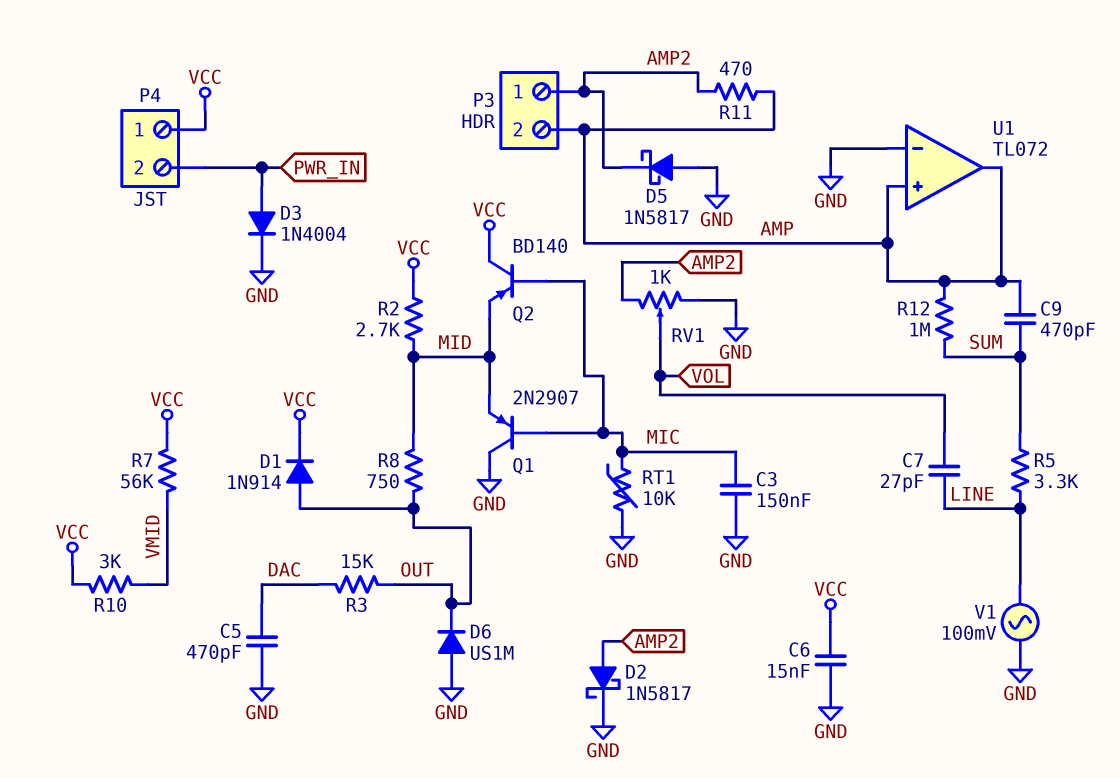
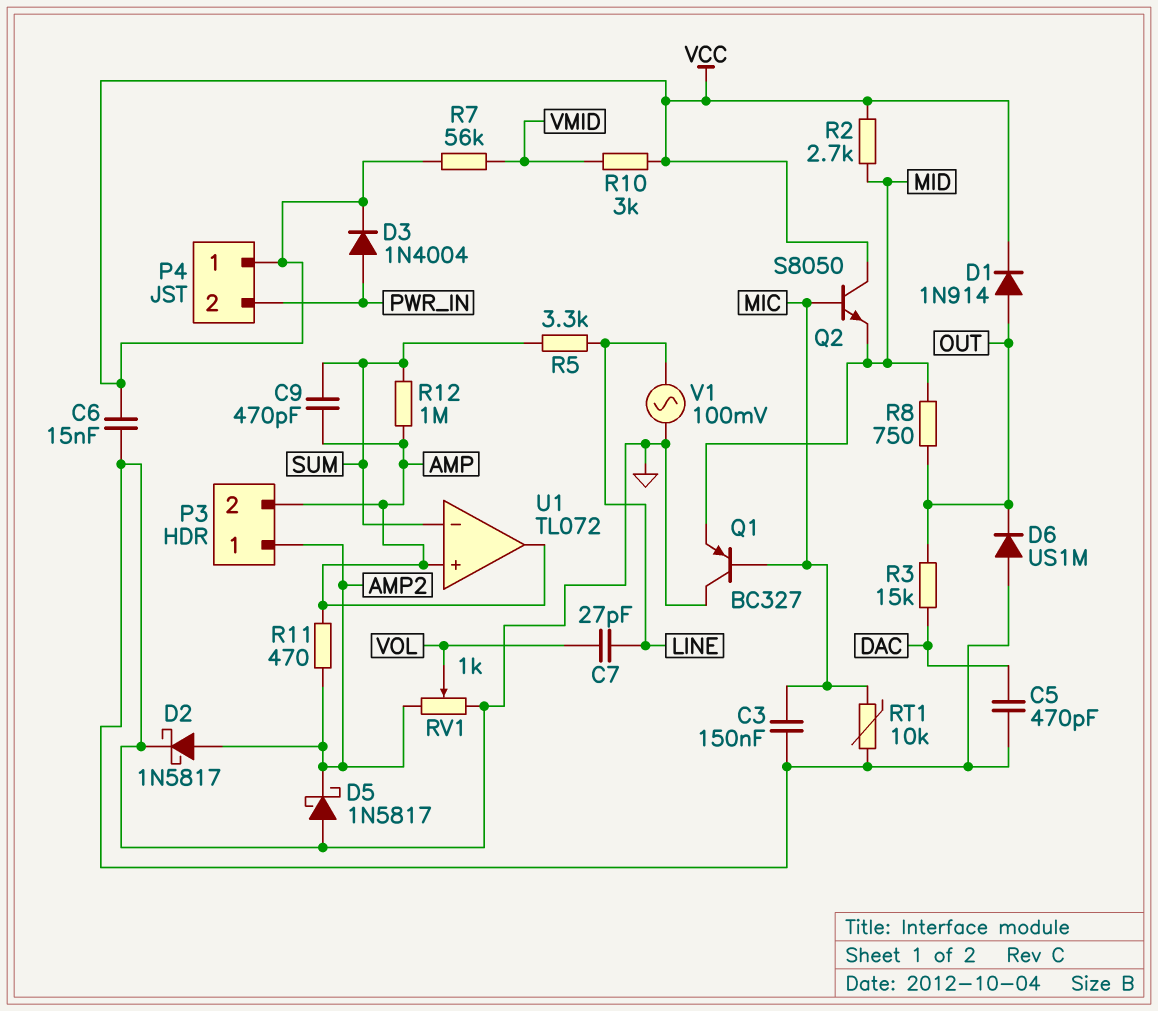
D3: diode 1N4004 (A PWR_IN, K GND) -> diode 1N4004 (A PWR_IN, K VCC)
Q1: PNP 2N2907 (B MIC, C GND, E MID) -> PNP BC327 (B MIC, C GND, E MID)
Q2: PNP BD140 (B MIC, C VCC, E MID) -> NPN S8050 (B MIC, C VCC, E MID)
U1 pin in-: GND -> SUM

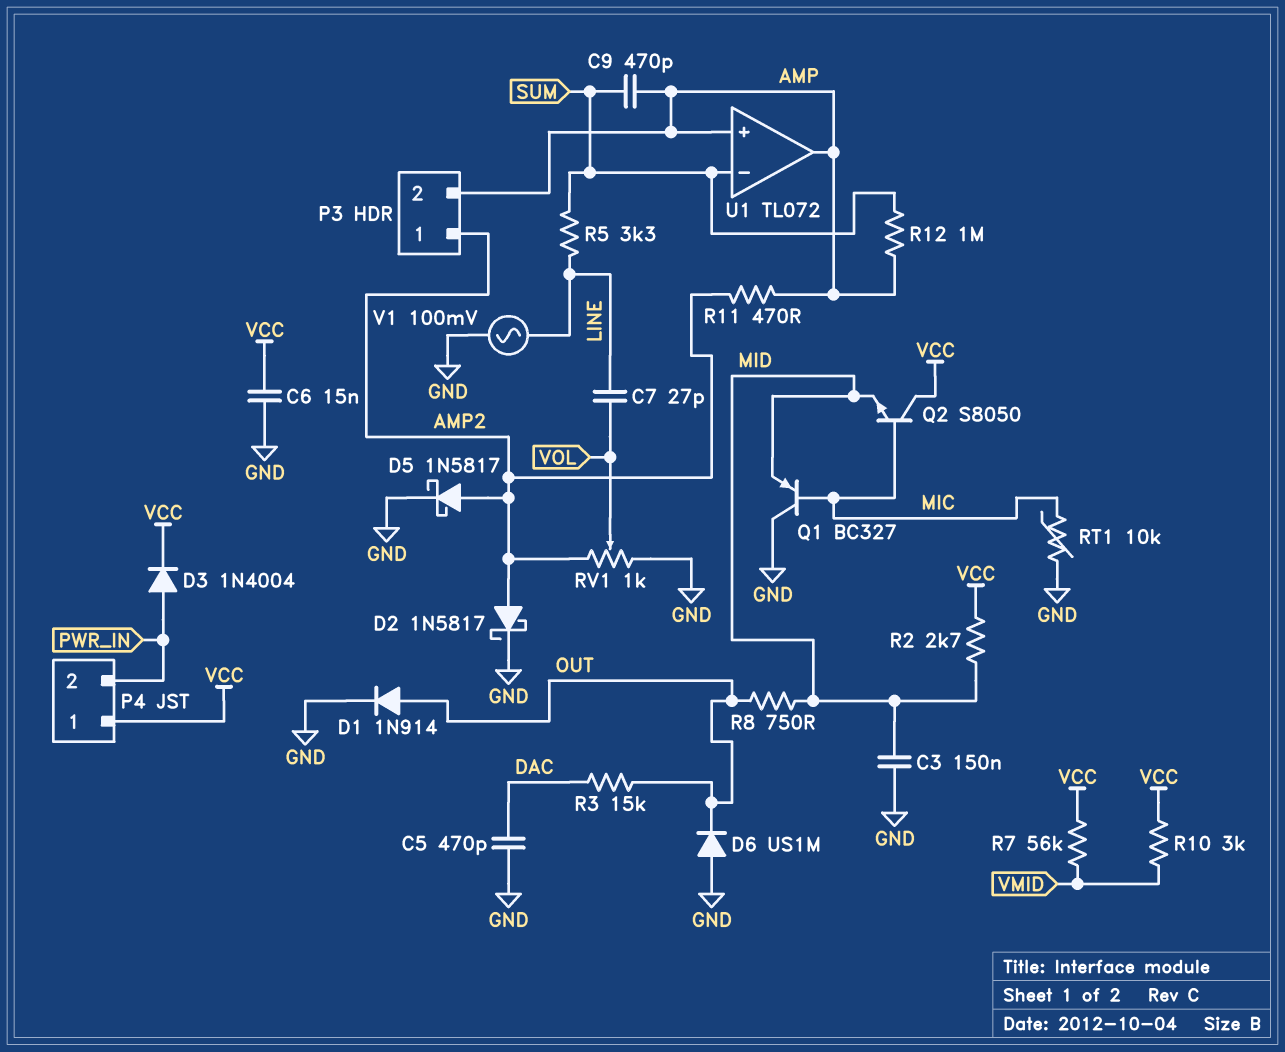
C3: 150nF (GND, MIC) -> 150nF (GND, MID)
D1: diode 1N914 (A OUT, K VCC) -> diode 1N914 (A OUT, K GND)
D5: schottky 1N5817 (A GND, K AMP2) -> schottky 1N5817 (A AMP2, K GND)

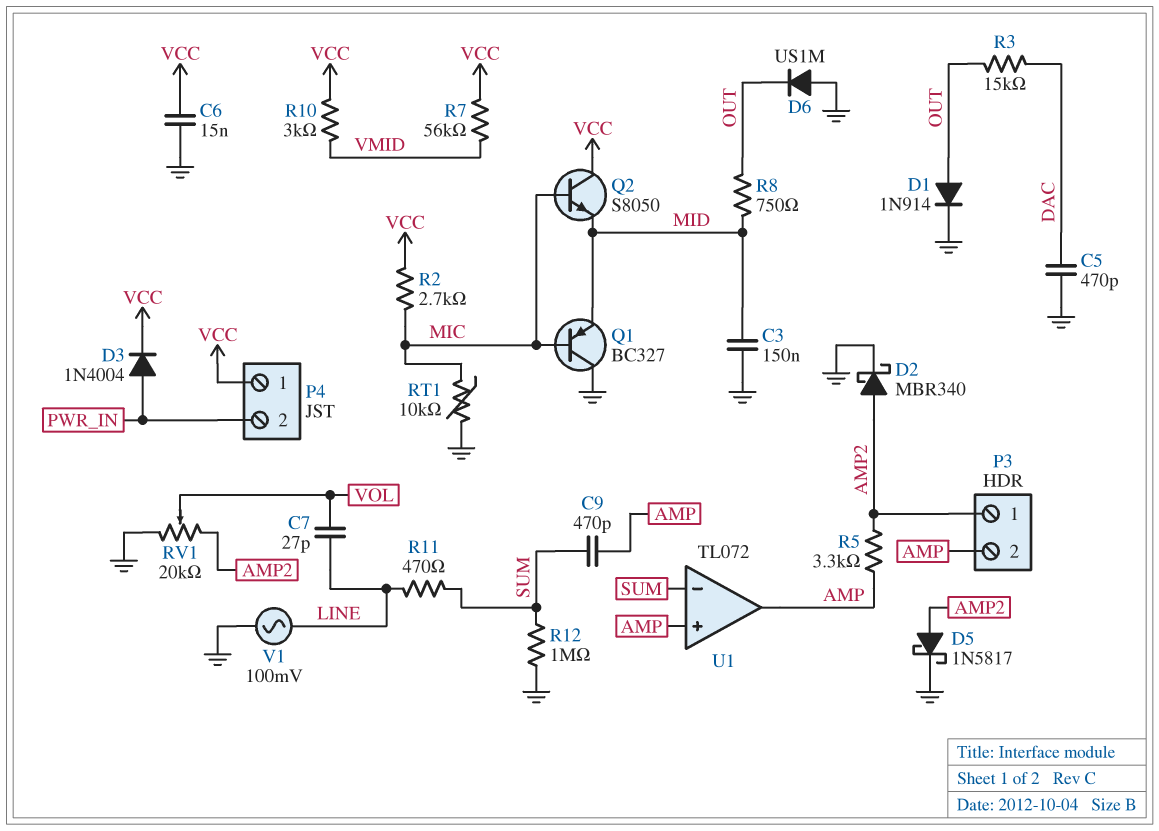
D2: schottky 1N5817 (A AMP2, K GND) -> schottky MBR340 (A AMP2, K GND)
R2: 2.7k (MID, VCC) -> 2.7k (MIC, VCC)
R5: 3.3k (LINE, SUM) -> 3.3k (AMP, AMP2)
R11: 470 (AMP, AMP2) -> 470 (LINE, SUM)
R12: 1M (AMP, SUM) -> 1M (GND, SUM)
RV1: 1k (AMP2, GND, wiper VOL) -> 20k (AMP2, GND, wiper VOL)

